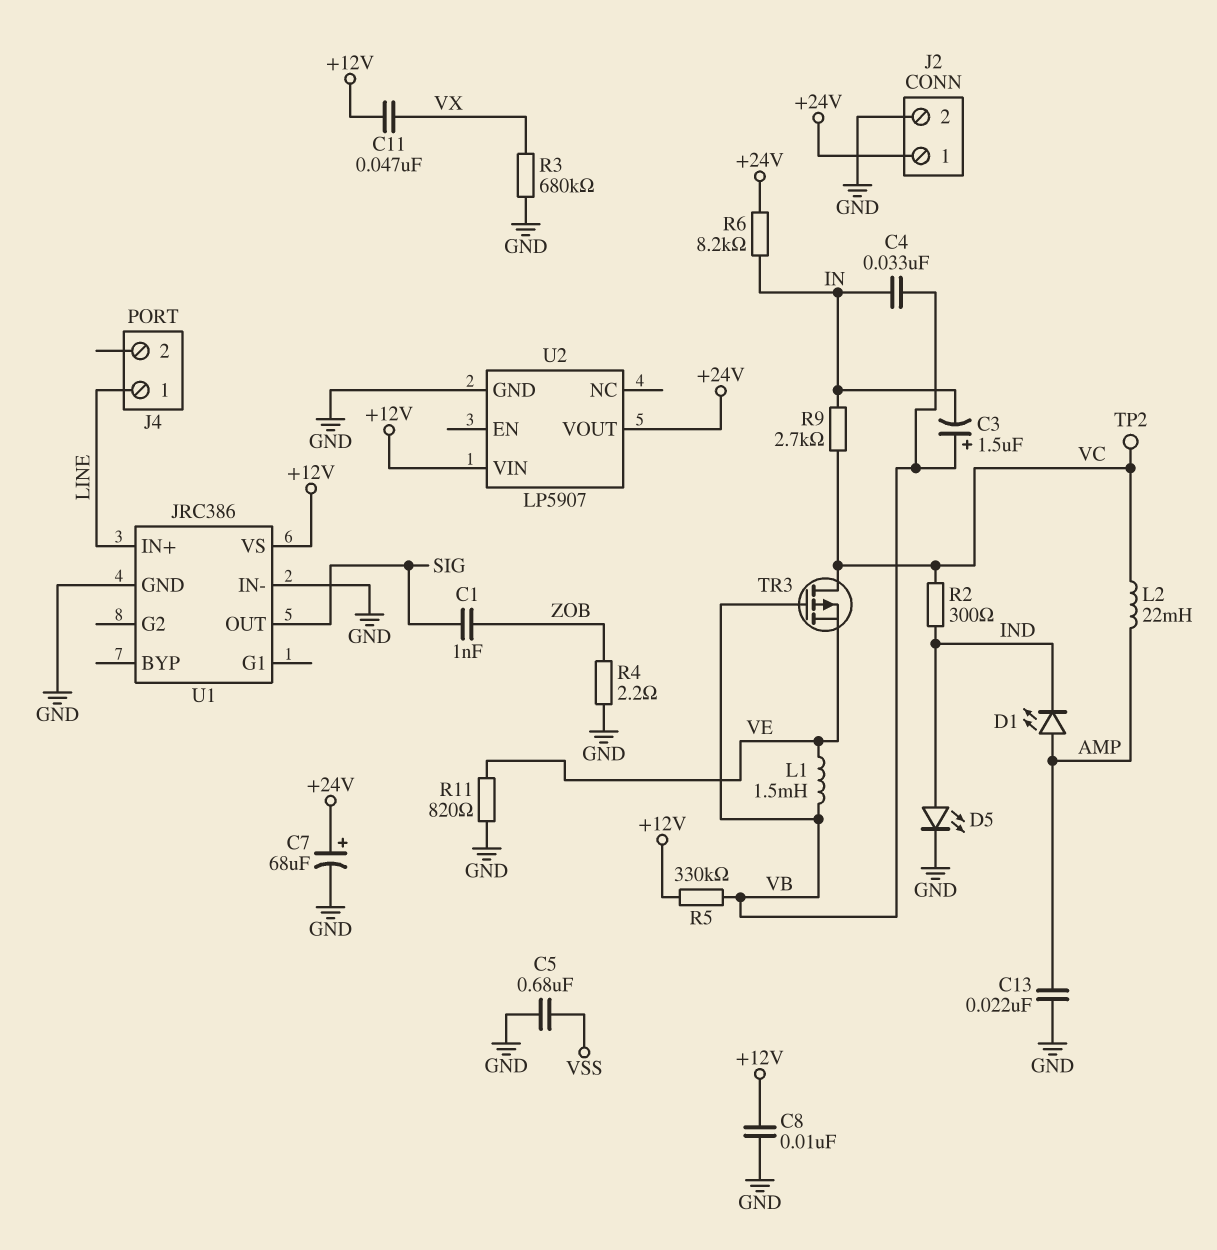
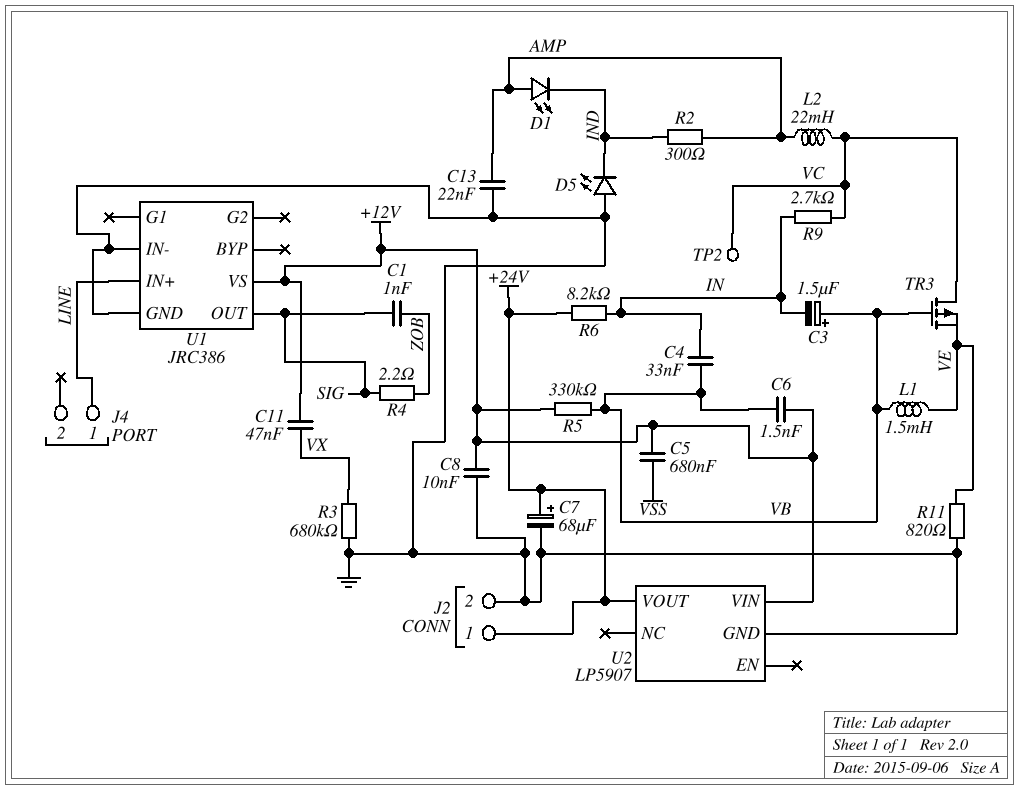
C5: 680nF (GND, VSS) -> 680nF (+12V, VSS)
C6: none -> 1.5nF (+12V, VB)
D5: LED (A IND, K GND) -> LED (A GND, K IND)
R2: 300 (IND, VC) -> 300 (AMP, IND)
R4: 2.2 (GND, ZOB) -> 2.2 (SIG, ZOB)

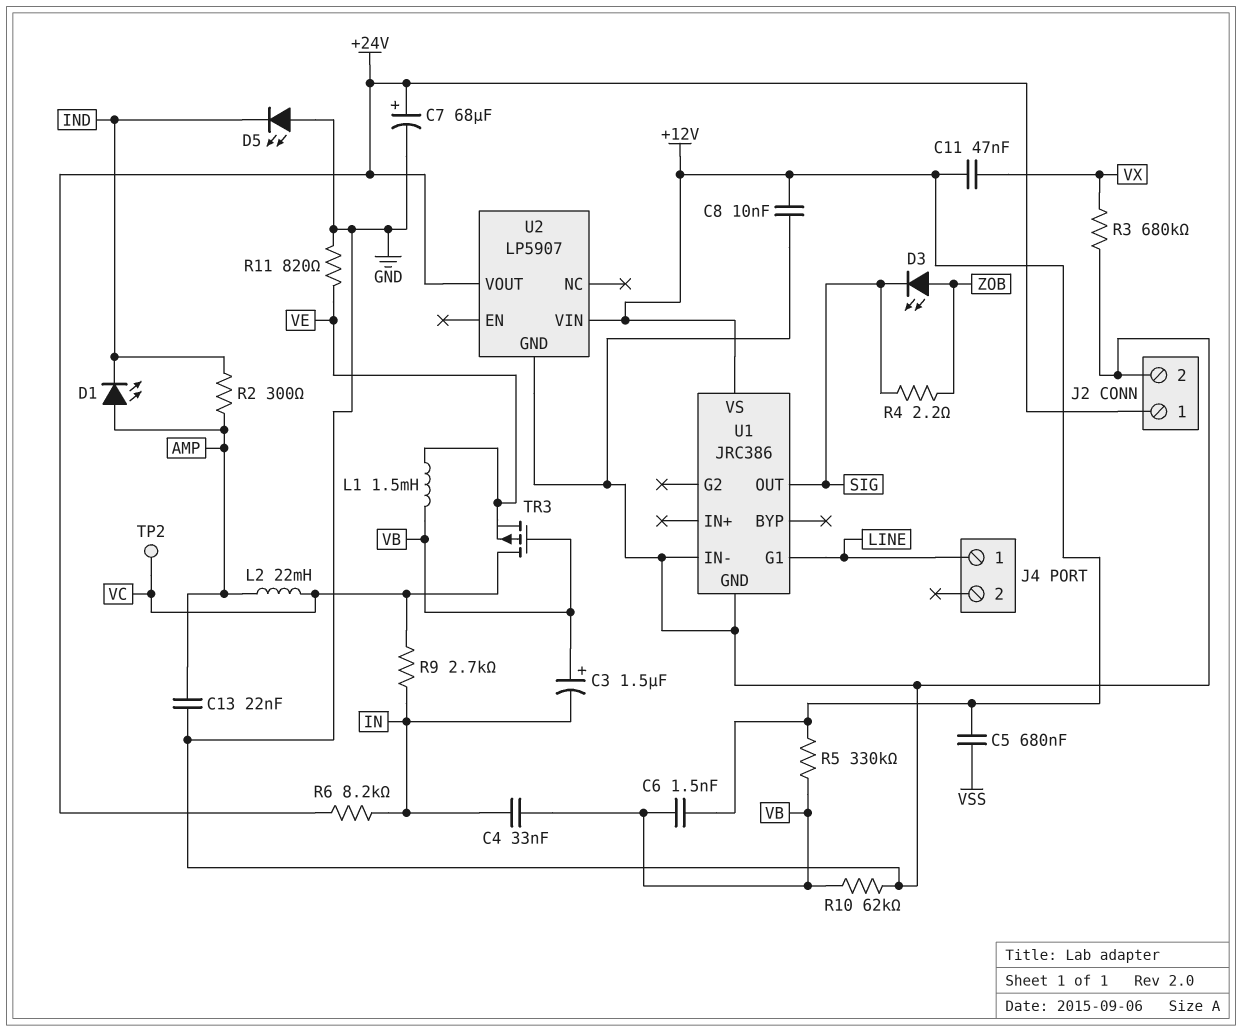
C1: 1nF (SIG, ZOB) -> none
D3: none -> LED (A ZOB, K SIG)
R10: none -> 62k (GND, VB)
U1 pin G1: none -> LINE
U1 pin IN+: LINE -> none

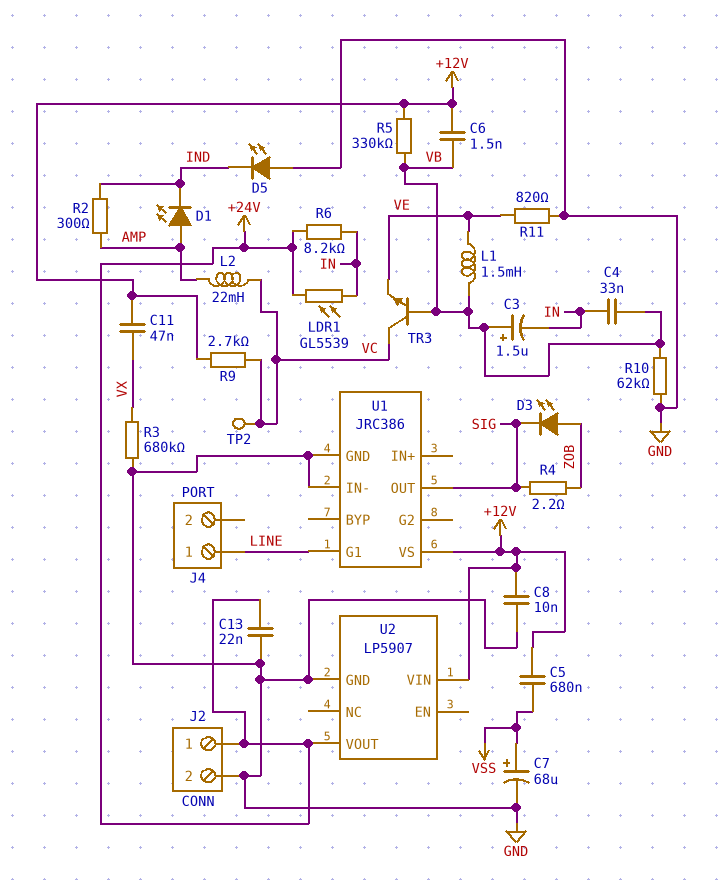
C7: 68uF (plus +24V, minus GND) -> 68uF (plus VSS, minus GND)
C13: 22nF (AMP, GND) -> 22nF (+24V, GND)
LDR1: none -> GL5539 (+24V, IN)
R9: 2.7k (IN, VC) -> 2.7k (+12V, VC)
TR3: PMOS (G VB, D VC, S VE) -> NPN (B VB, C VC, E VE)

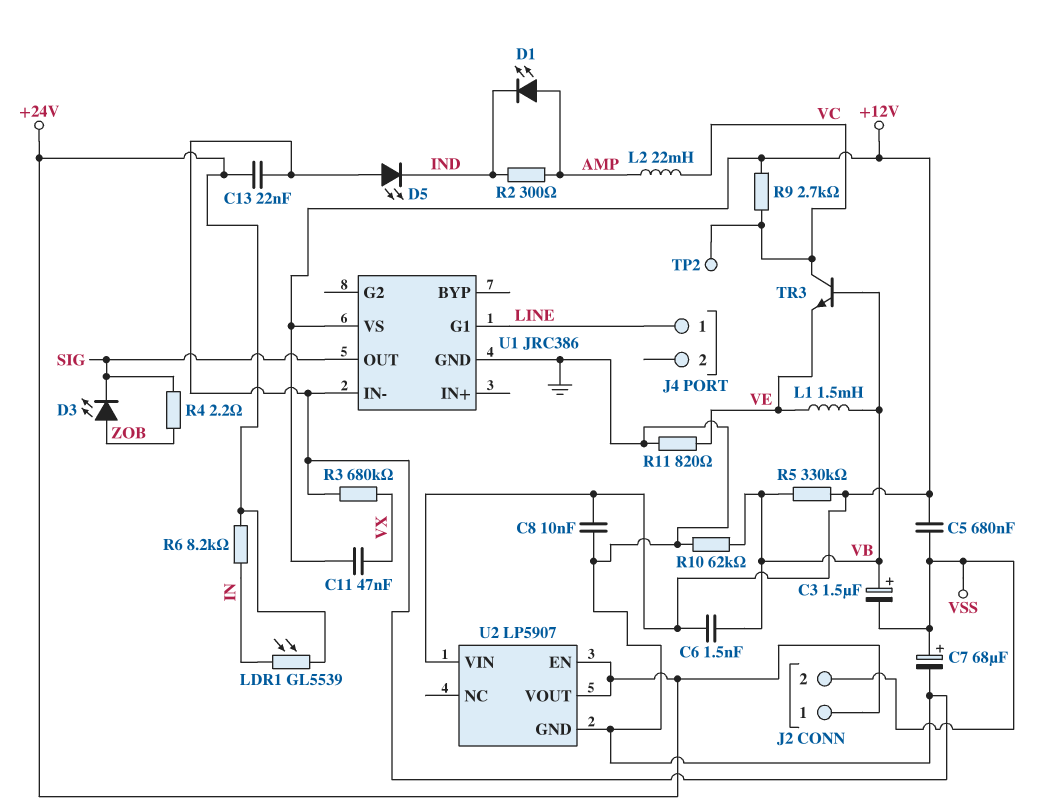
C3: 1.5uF (plus VB, minus IN) -> 1.5uF (plus VB, minus VSS)
C4: 33nF (IN, VB) -> none
J2 pin 2: GND -> VSS
U2 pin EN: none -> +24V

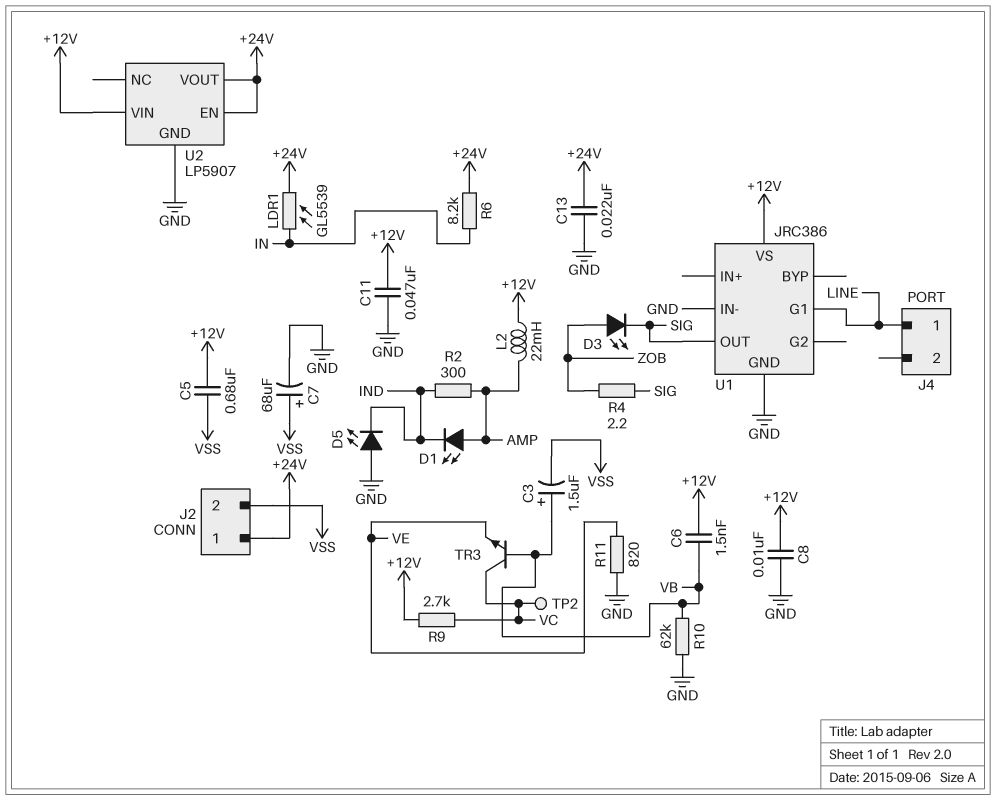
C11: 47nF (+12V, VX) -> 47nF (+12V, GND)
L1: 1.5mH (VB, VE) -> none
L2: 22mH (AMP, VC) -> 22mH (+12V, AMP)
R3: 680k (GND, VX) -> none
R5: 330k (+12V, VB) -> none

